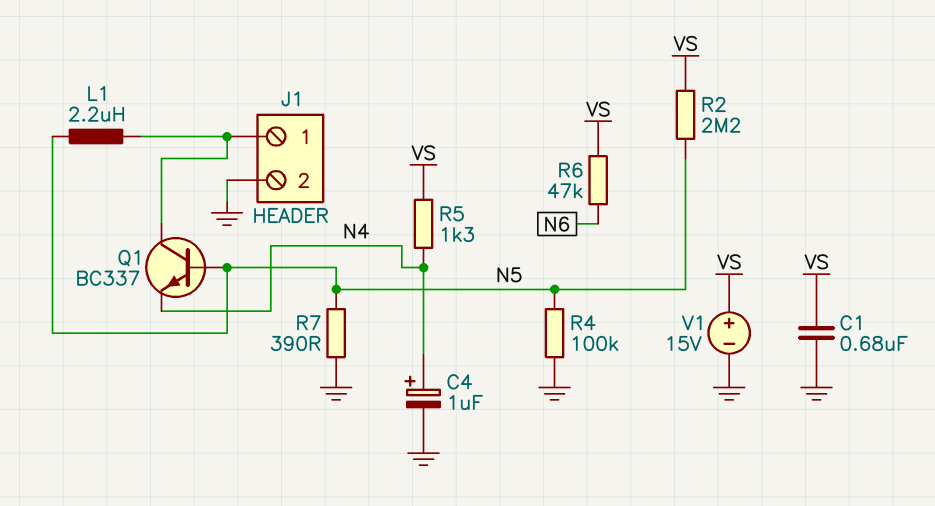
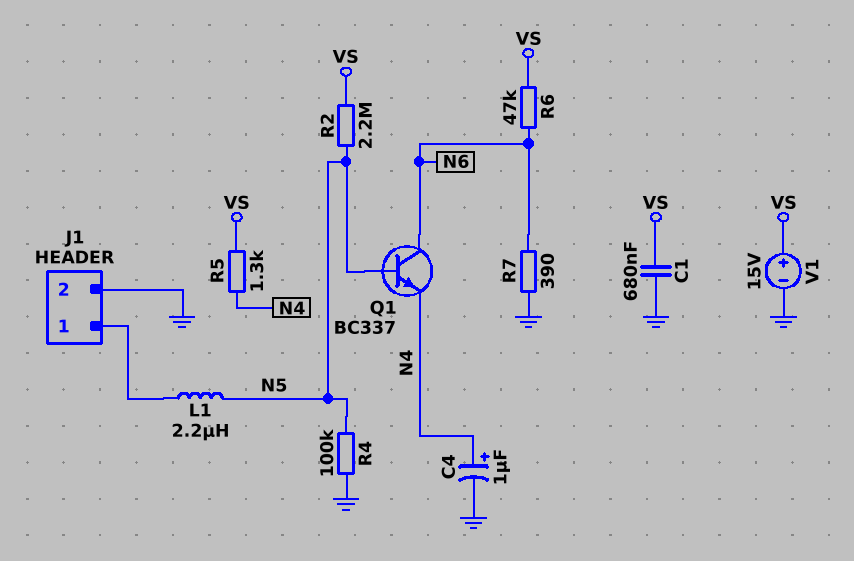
Q1: NPN BC337 (B N5, C J1/1, E N4) -> NPN BC337 (B N5, C N6, E N4)
R7: 390 (GND, N5) -> 390 (GND, N6)

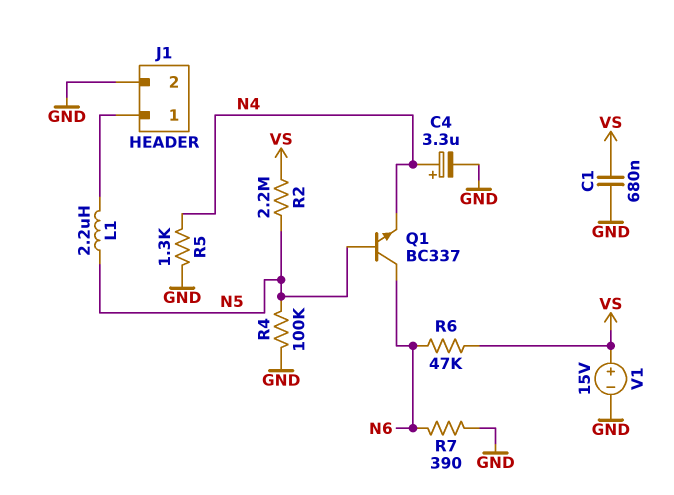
C4: 1uF (plus N4, minus GND) -> 3.3uF (plus N4, minus GND)
R5: 1.3k (N4, VS) -> 1.3k (GND, N4)

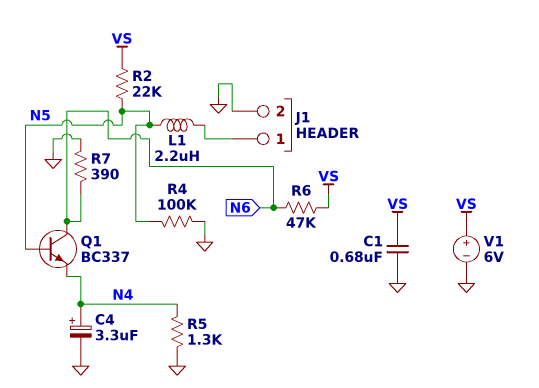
R2: 2.2M (N5, VS) -> 22k (N5, VS)
V1: 15V (plus VS, minus GND) -> 6V (plus VS, minus GND)

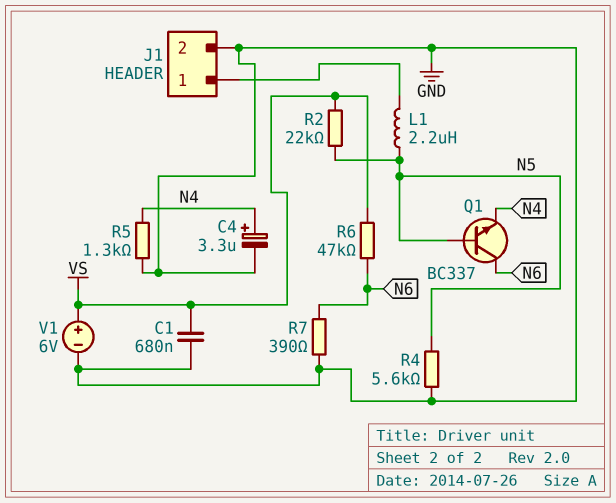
R4: 100k (GND, N5) -> 5.6k (GND, N5)

